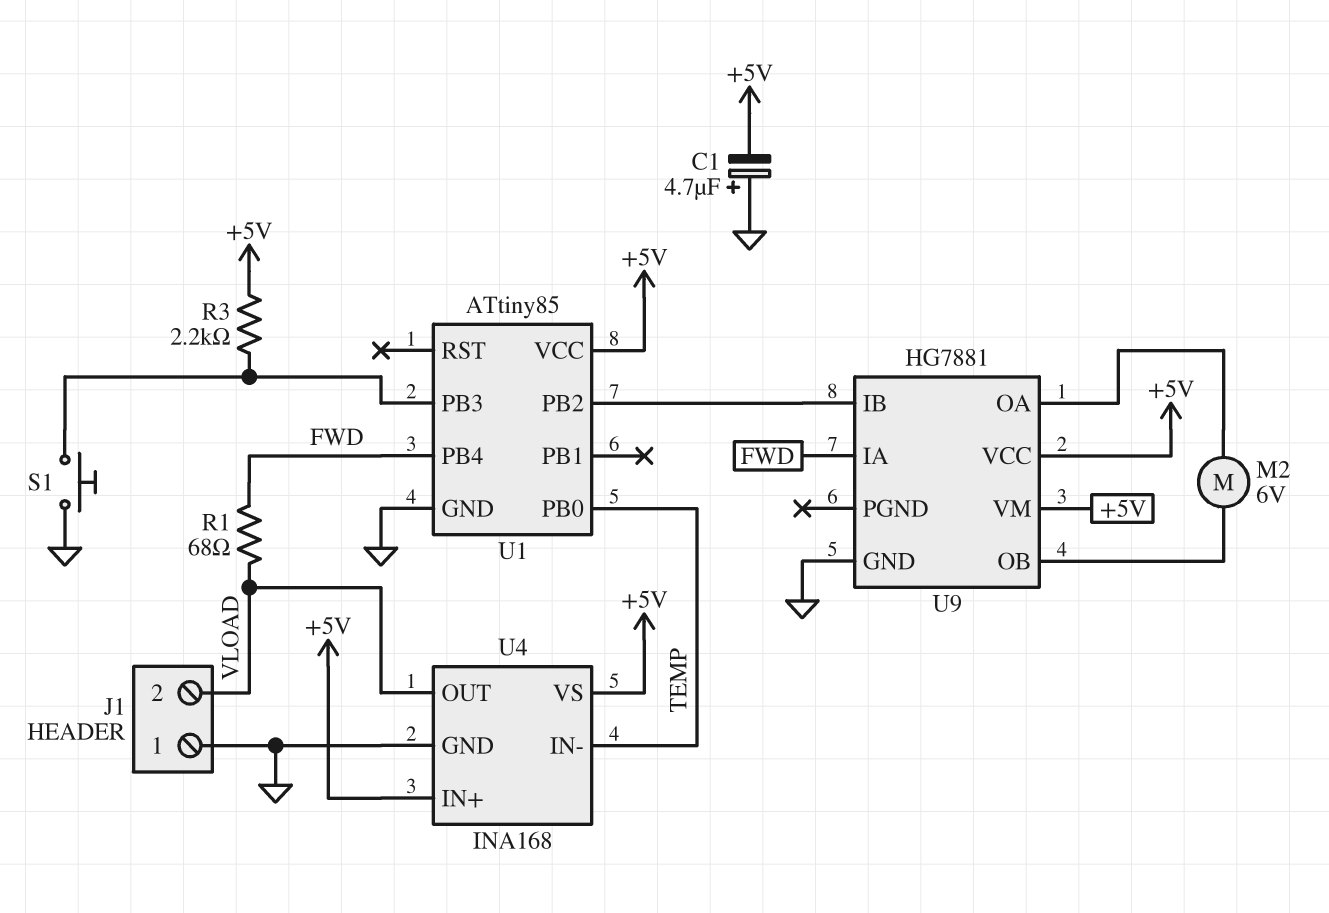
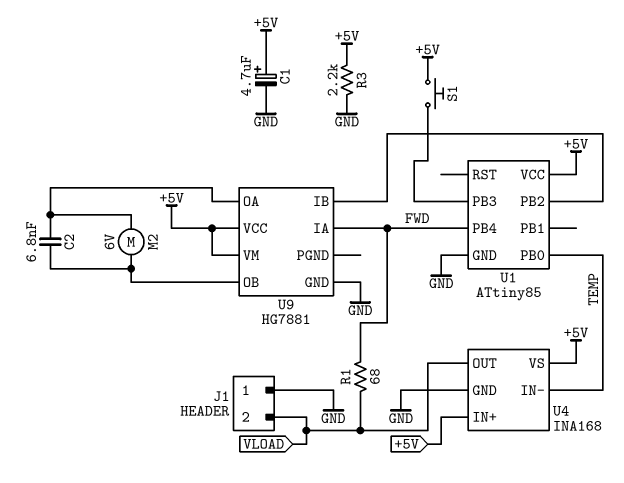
C1: 4.7uF (plus GND, minus +5V) -> 4.7uF (plus +5V, minus GND)
C2: none -> 6.8nF (U9/OA, U9/OB)
R3: 2.2k (+5V, U1/PB3) -> 2.2k (+5V, GND)
S1: button (GND, U1/PB3) -> button (+5V, U1/PB3)

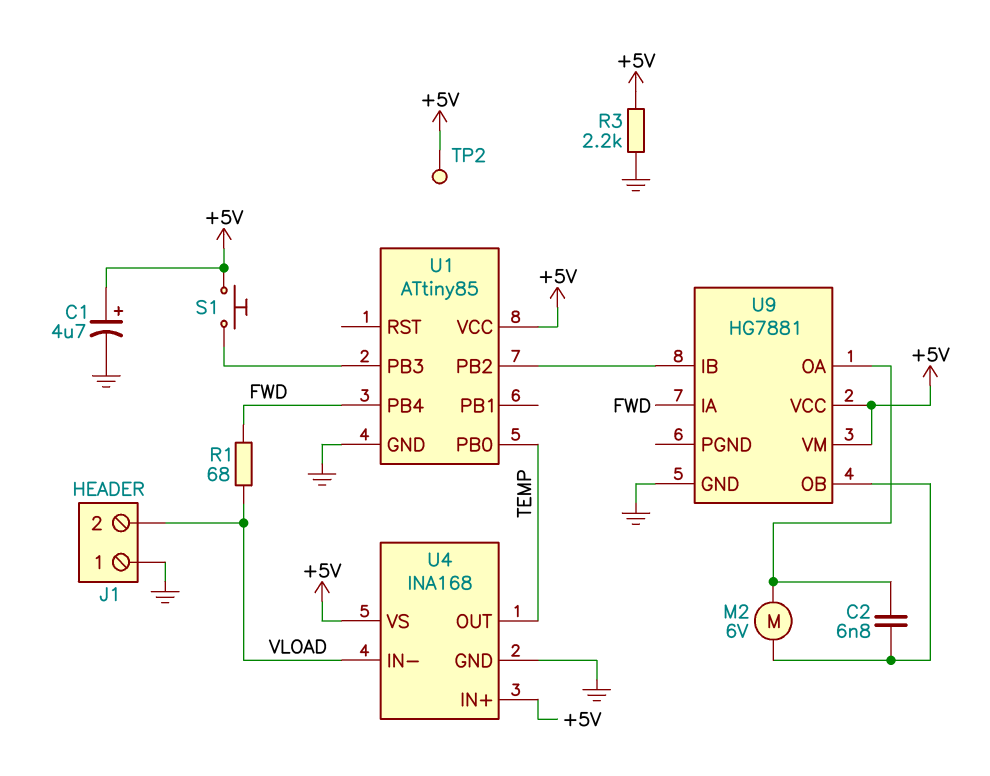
TP2: none -> test point (+5V)
U4 pin IN-: TEMP -> VLOAD
U4 pin OUT: VLOAD -> TEMP

